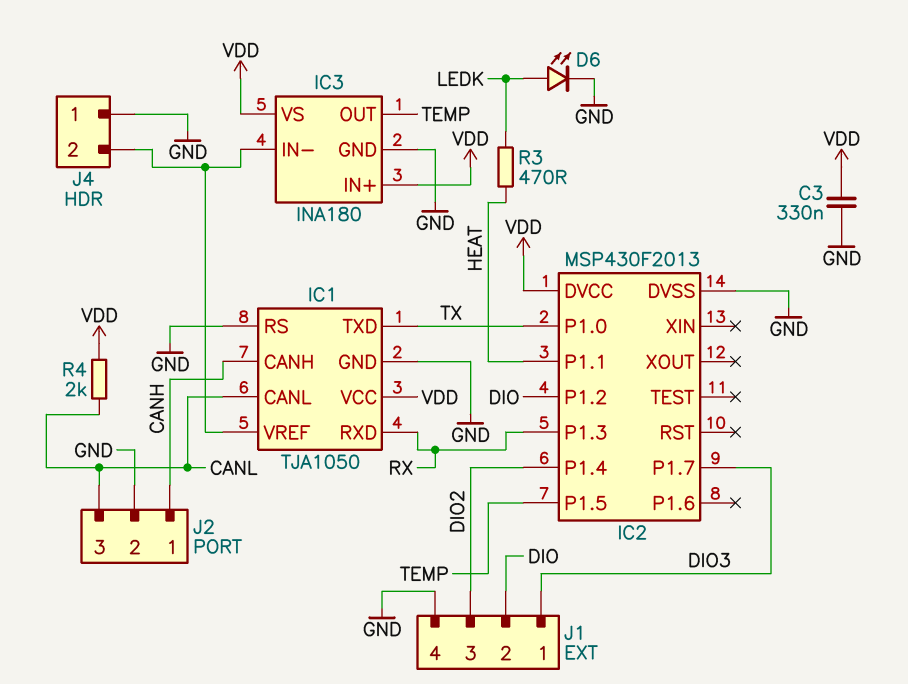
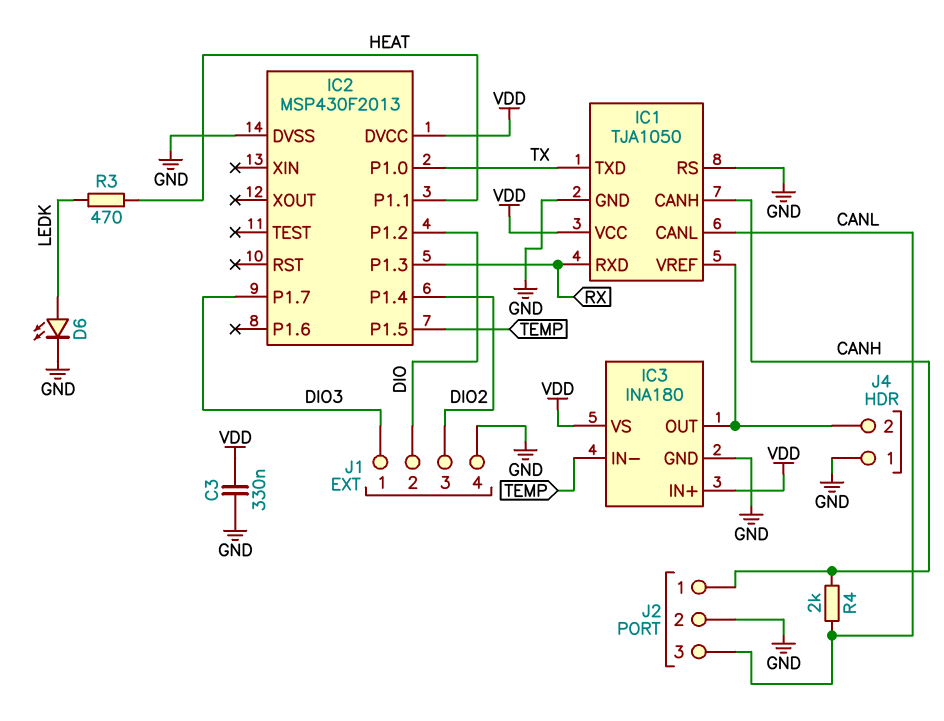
IC3 pin IN-: IC1/VREF -> TEMP
IC3 pin OUT: TEMP -> IC1/VREF
R4: 2k (CANL, VDD) -> 2k (CANH, CANL)

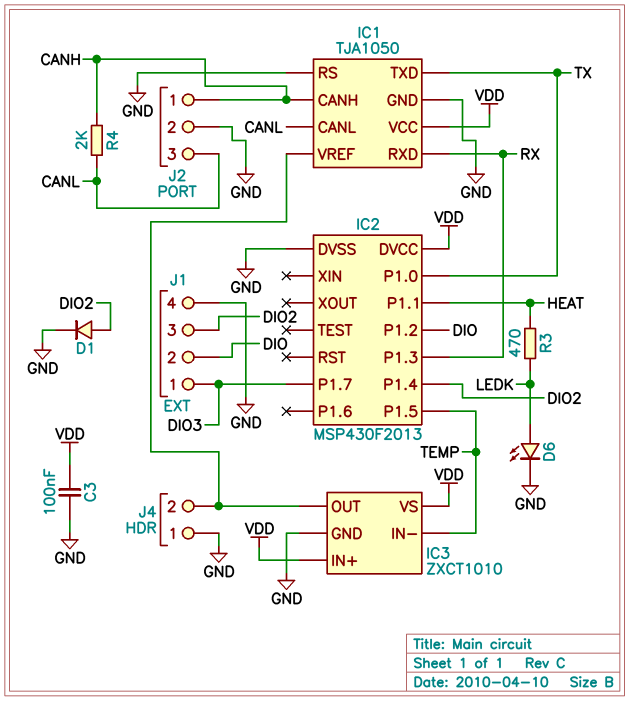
C3: 330nF (GND, VDD) -> 100nF (GND, VDD)
D1: none -> diode (A DIO2, K GND)
IC3: INA180 -> ZXCT1010

